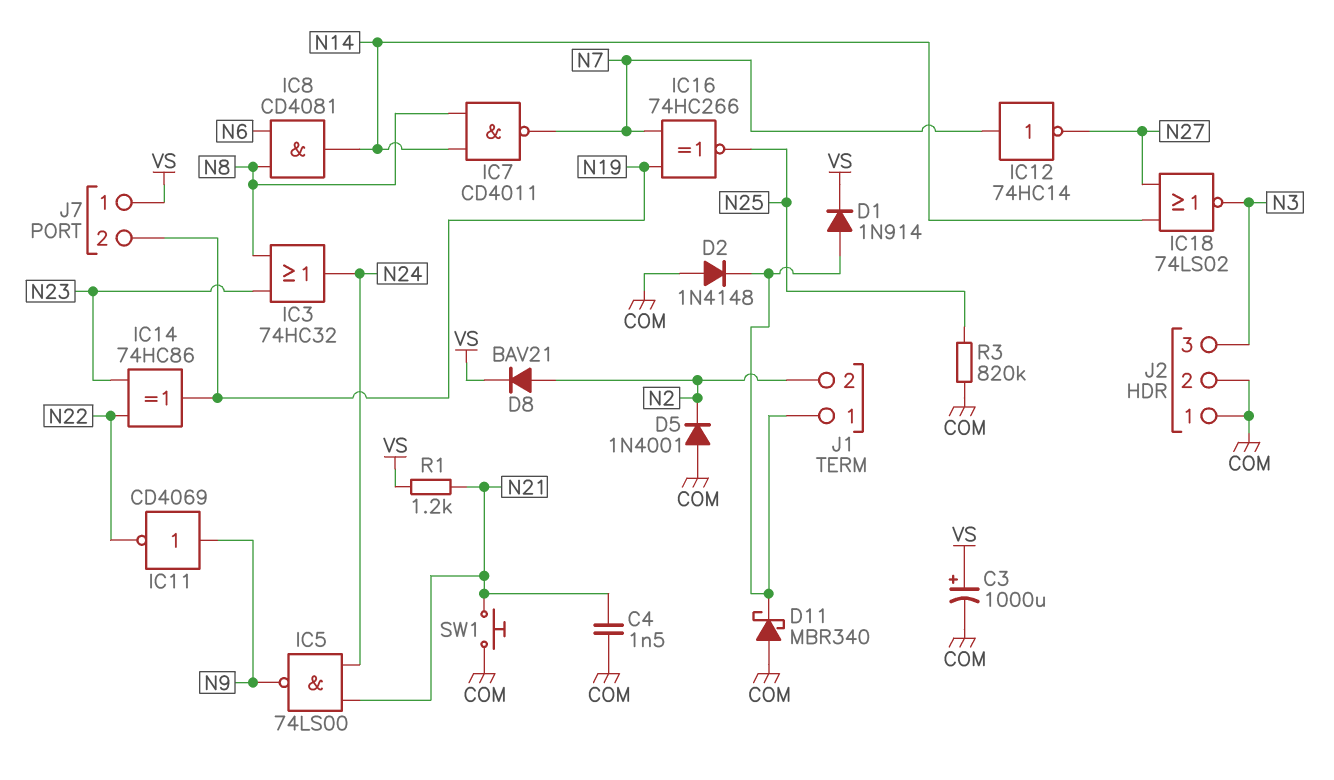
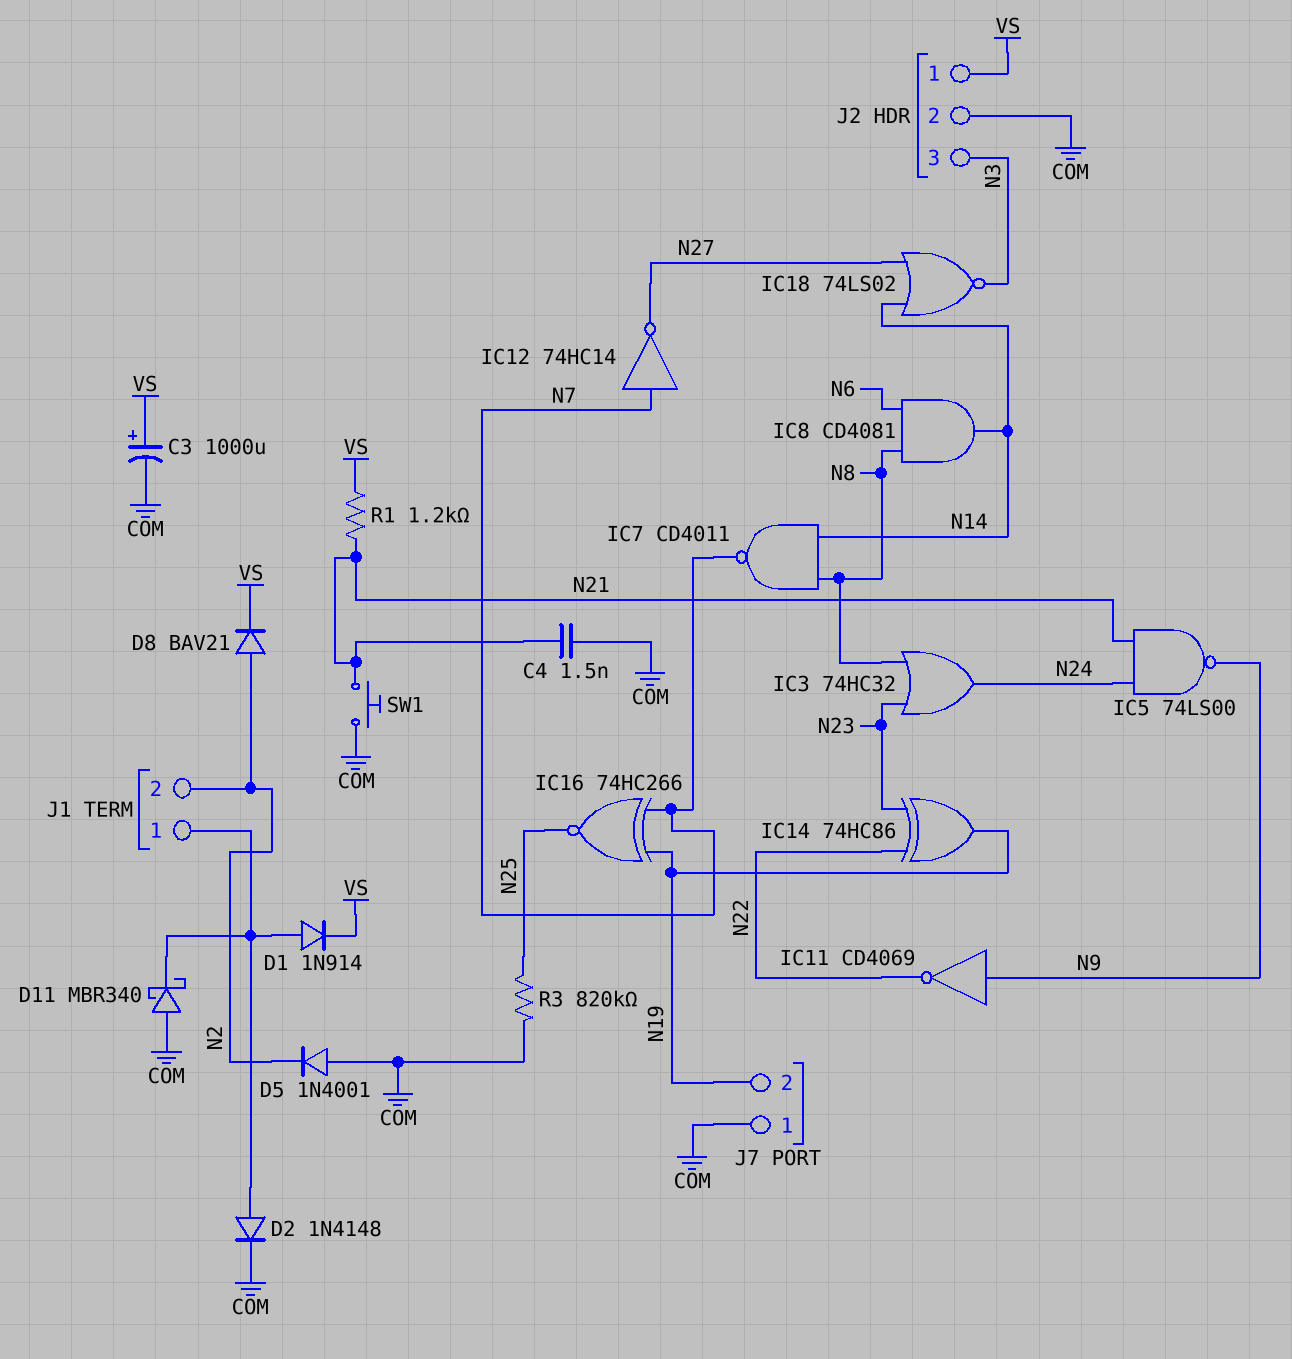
D2: diode 1N4148 (A COM, K J1/1) -> diode 1N4148 (A J1/1, K COM)
J2 pin 1: COM -> VS
J7 pin 1: VS -> COM

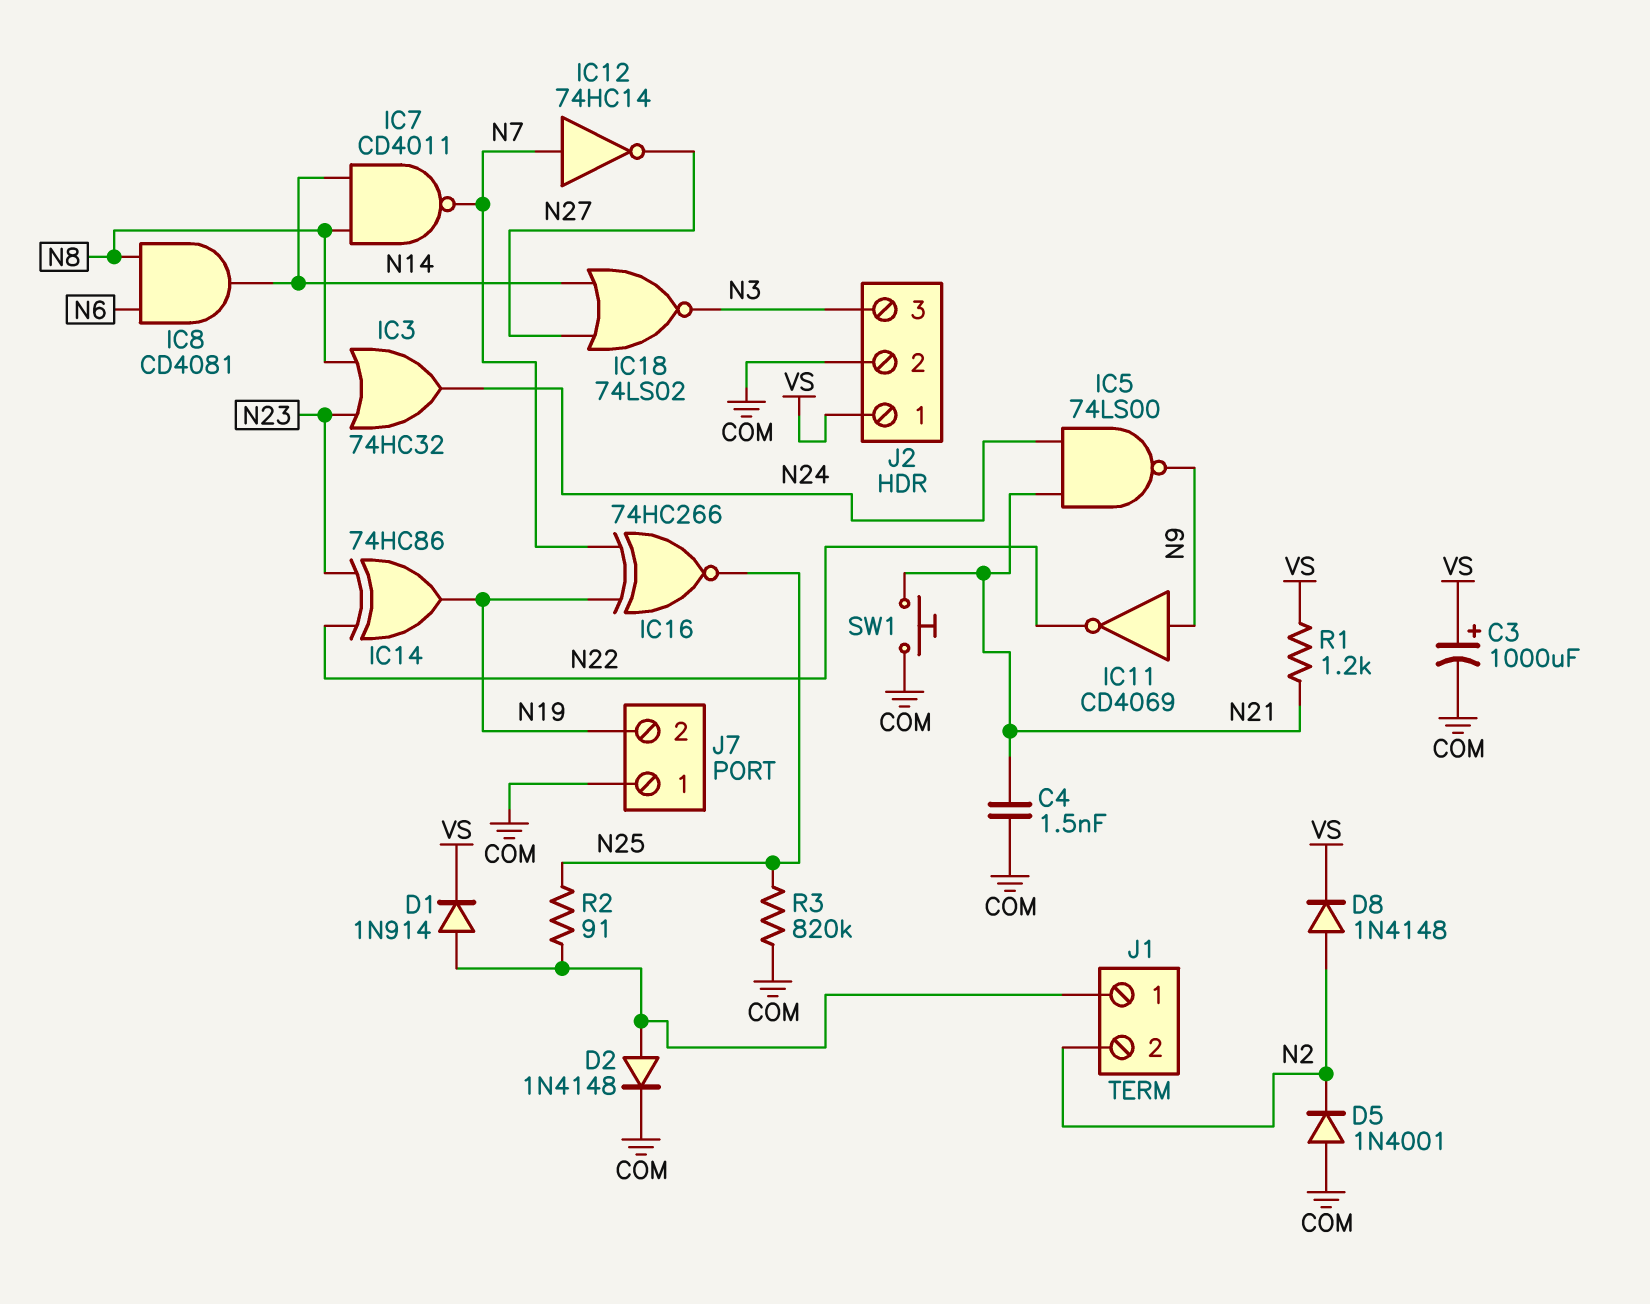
D8: diode BAV21 (A N2, K VS) -> diode 1N4148 (A N2, K VS)
D11: schottky MBR340 (A COM, K J1/1) -> none
R2: none -> 91 (J1/1, N25)

